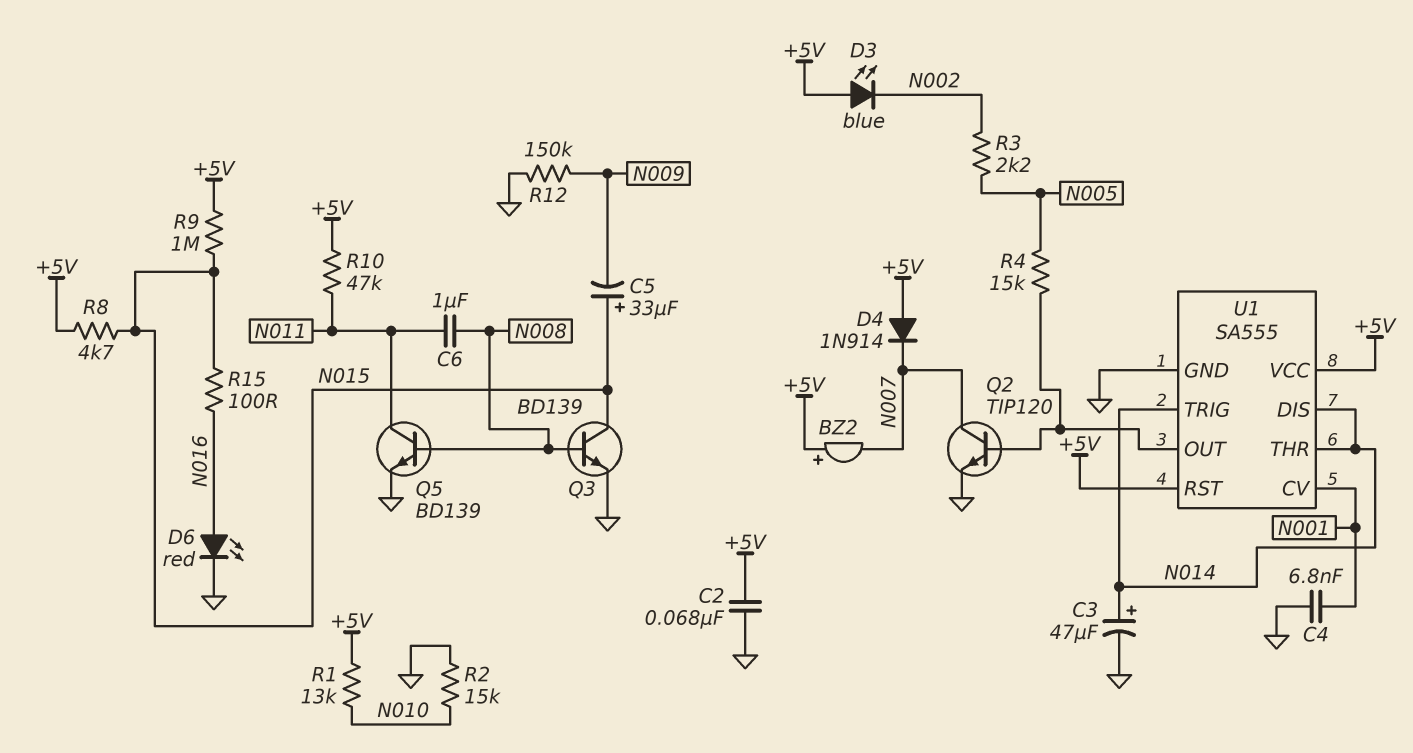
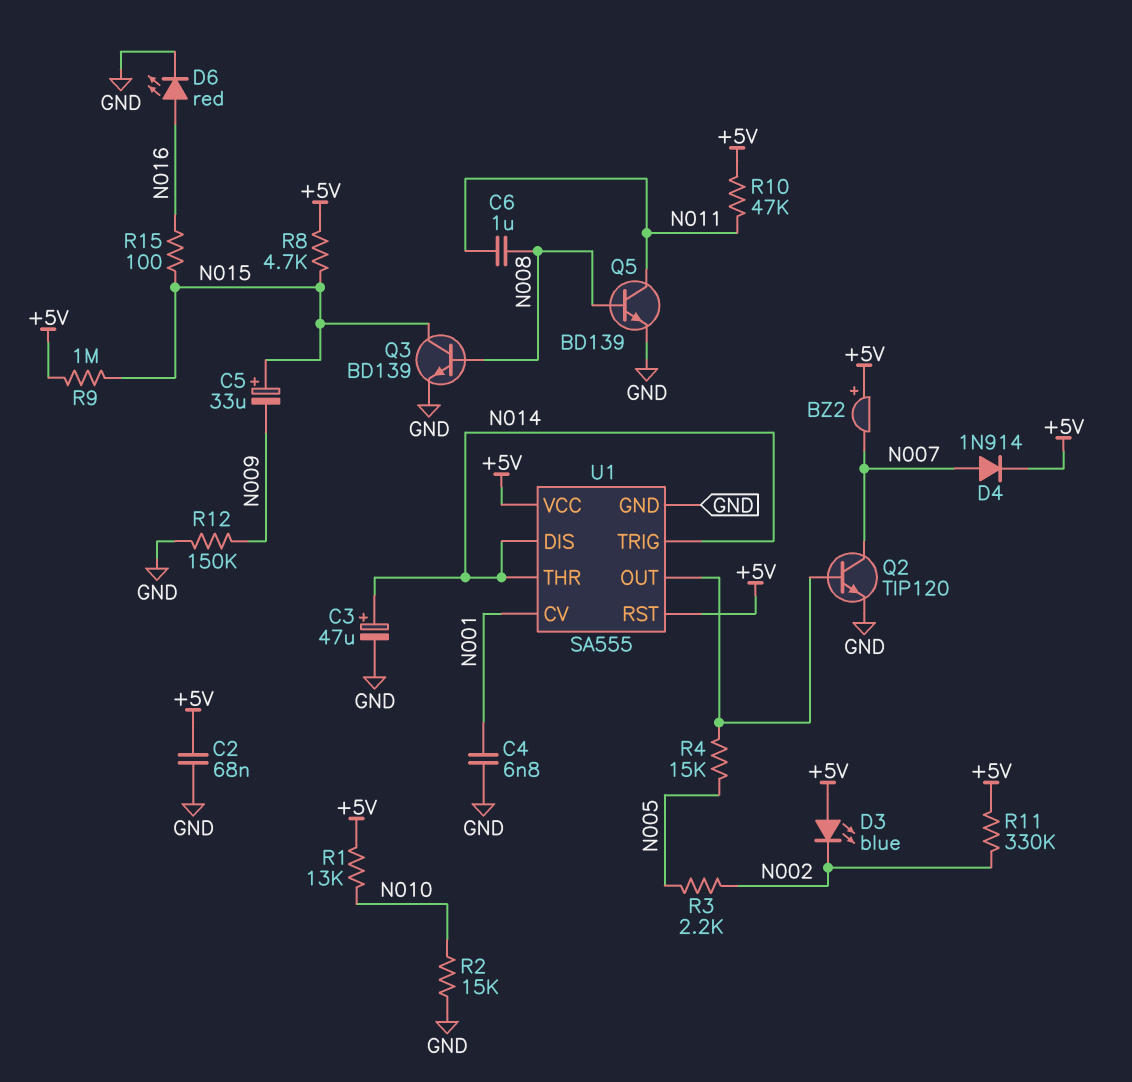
D4: diode 1N914 (A +5V, K N007) -> diode 1N914 (A N007, K +5V)
R11: none -> 330k (+5V, N002)

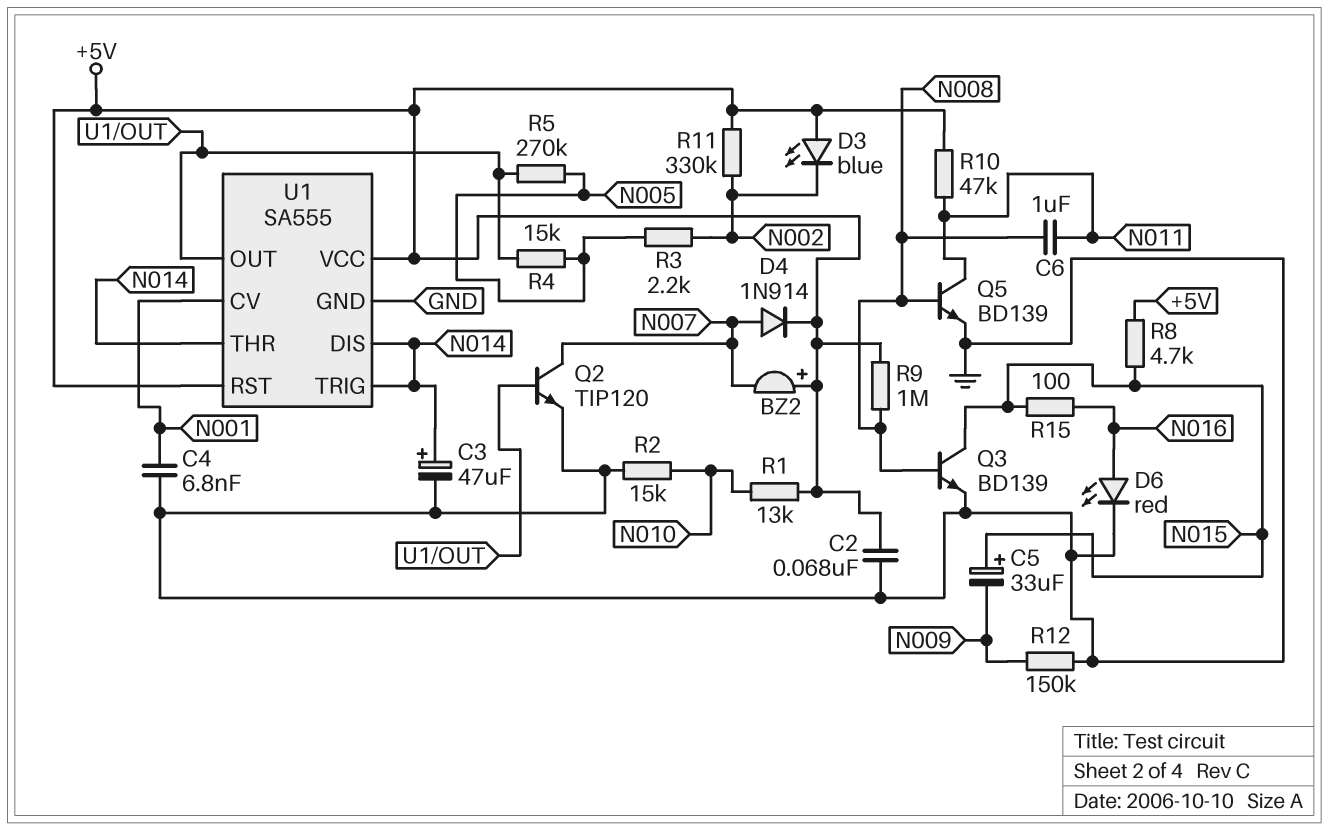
R5: none -> 270k (N005, U1/OUT)
R9: 1M (+5V, N015) -> 1M (+5V, N008)

